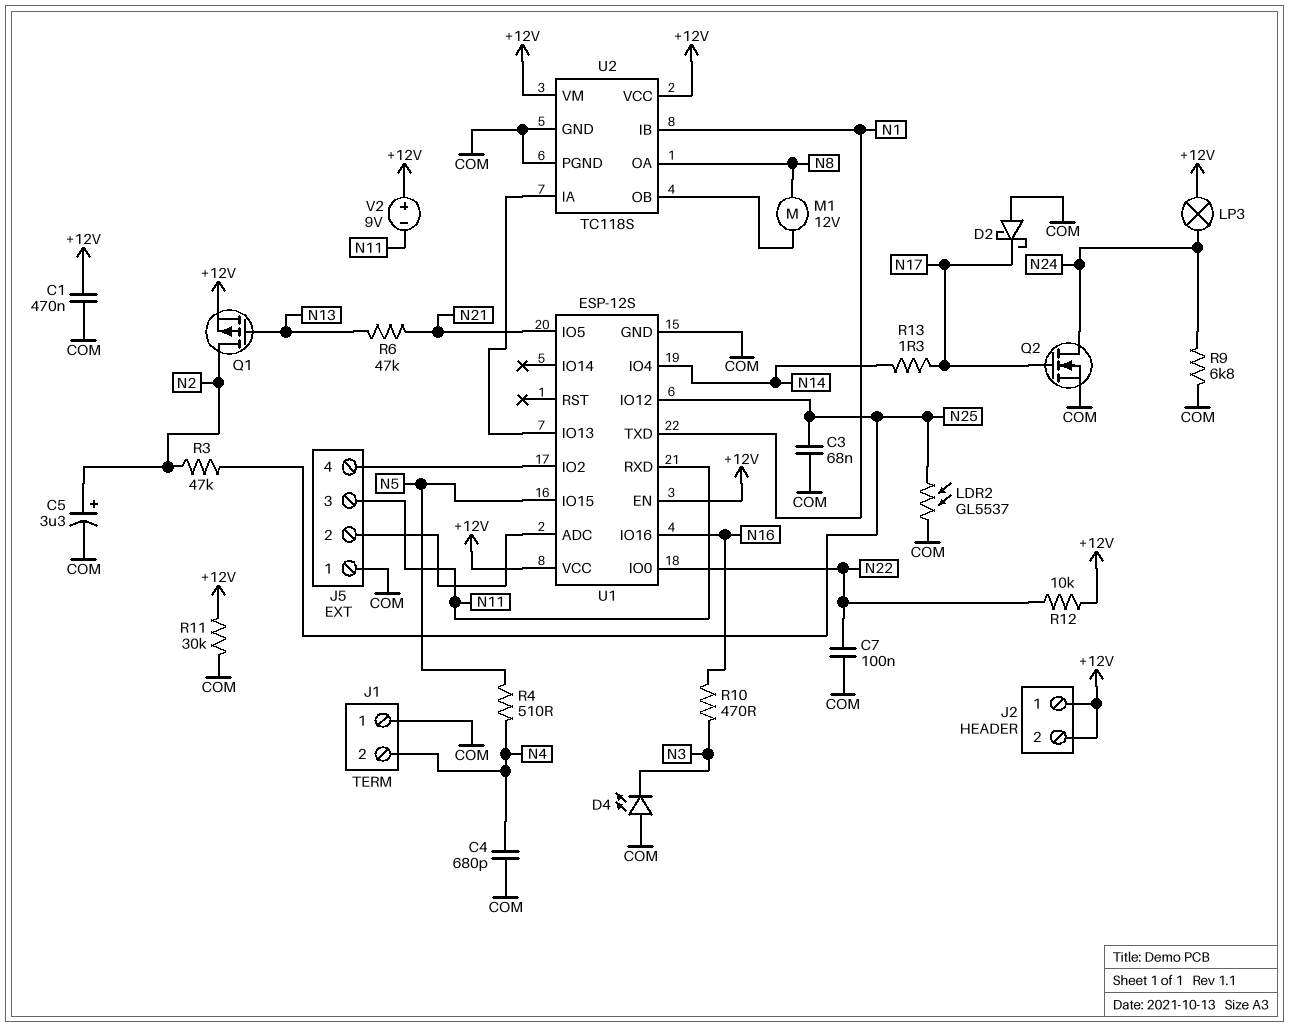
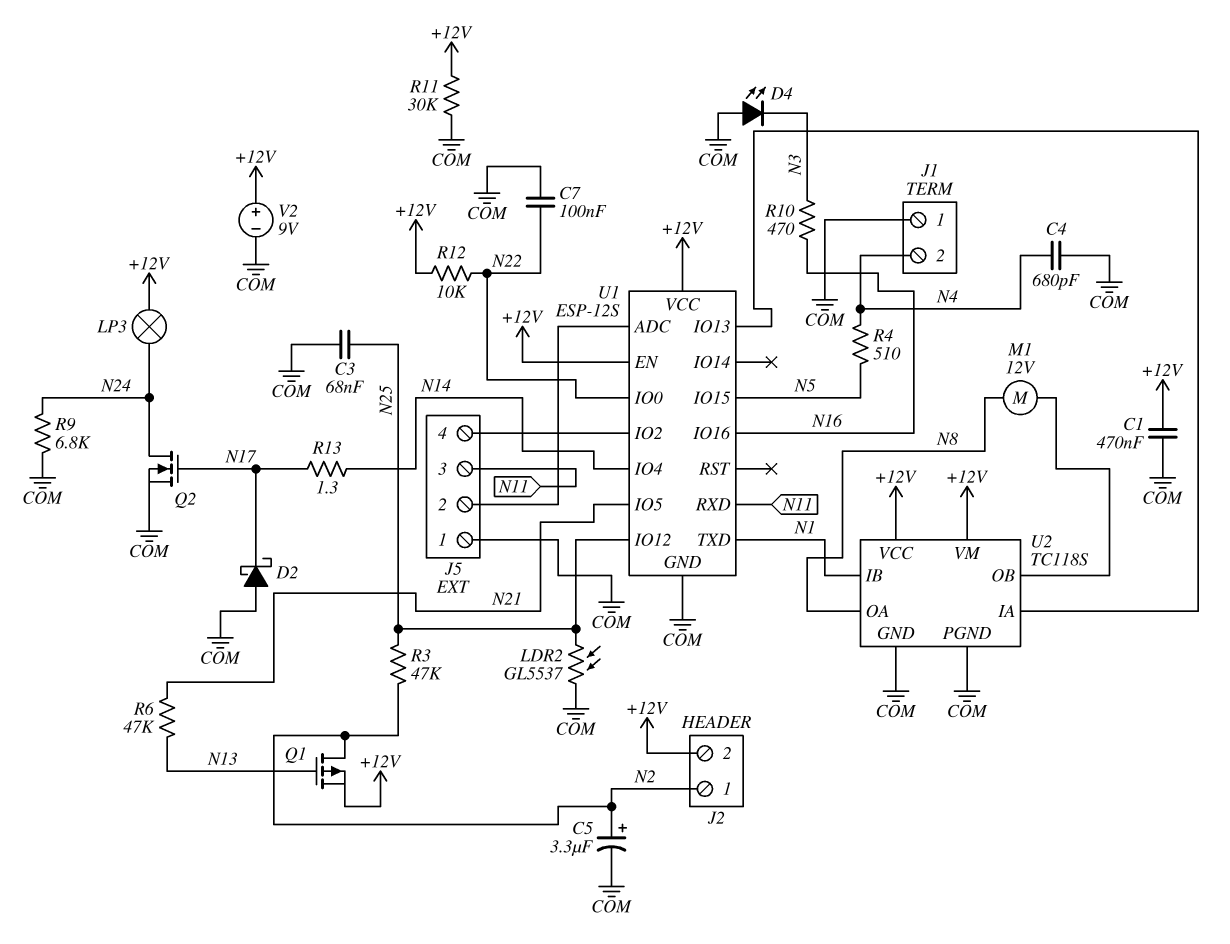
J2 pin 1: +12V -> N2
V2: 9V (plus +12V, minus N11) -> 9V (plus +12V, minus COM)

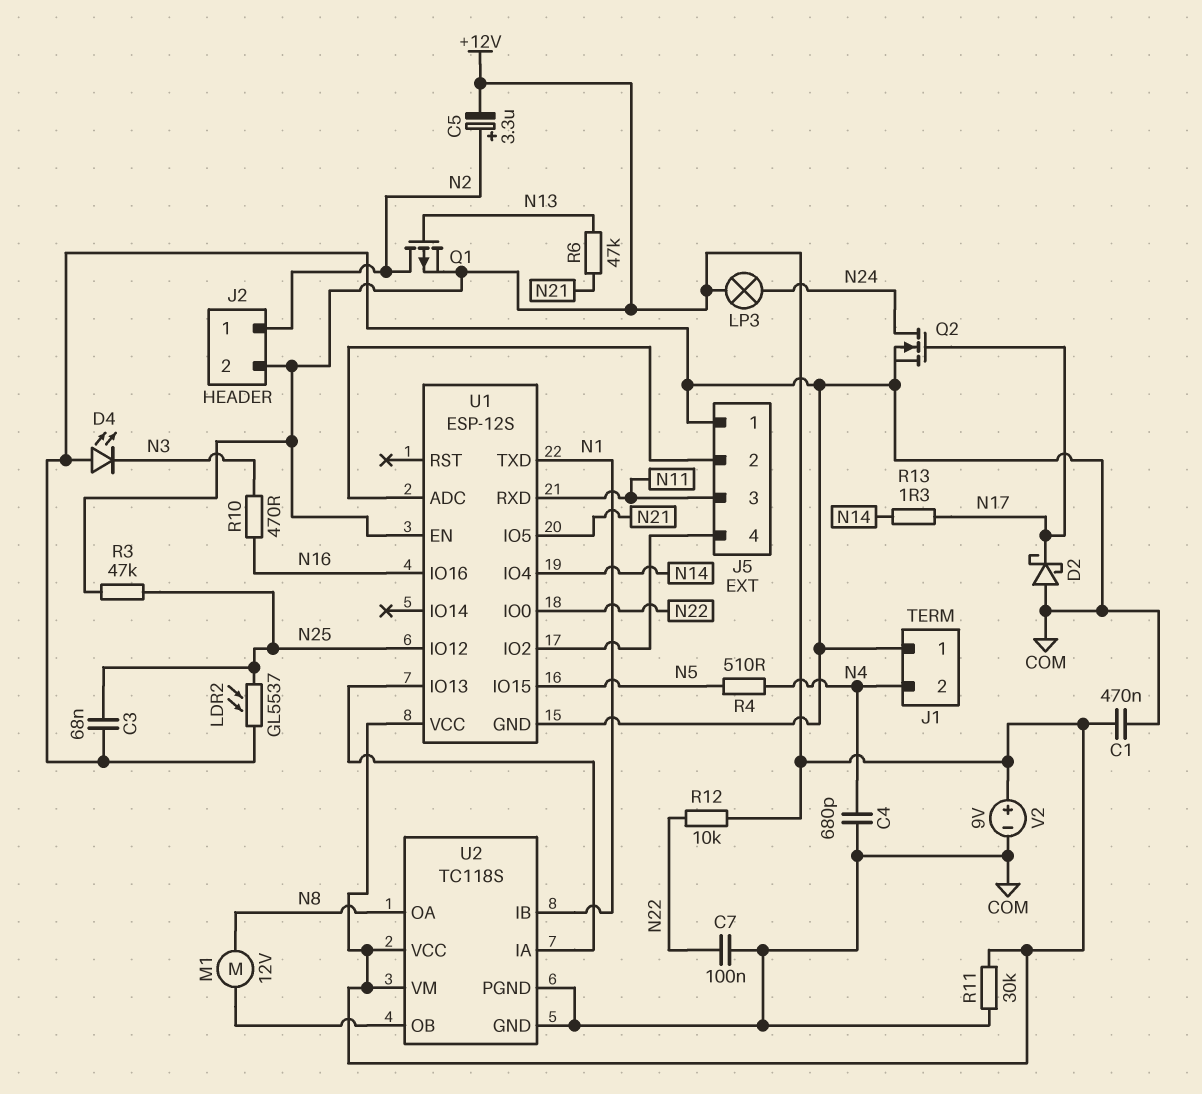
C5: 3.3uF (plus N2, minus COM) -> 3.3uF (plus N2, minus +12V)
R3: 47k (N2, N25) -> 47k (+12V, N25)
R9: 6.8k (COM, N24) -> none

